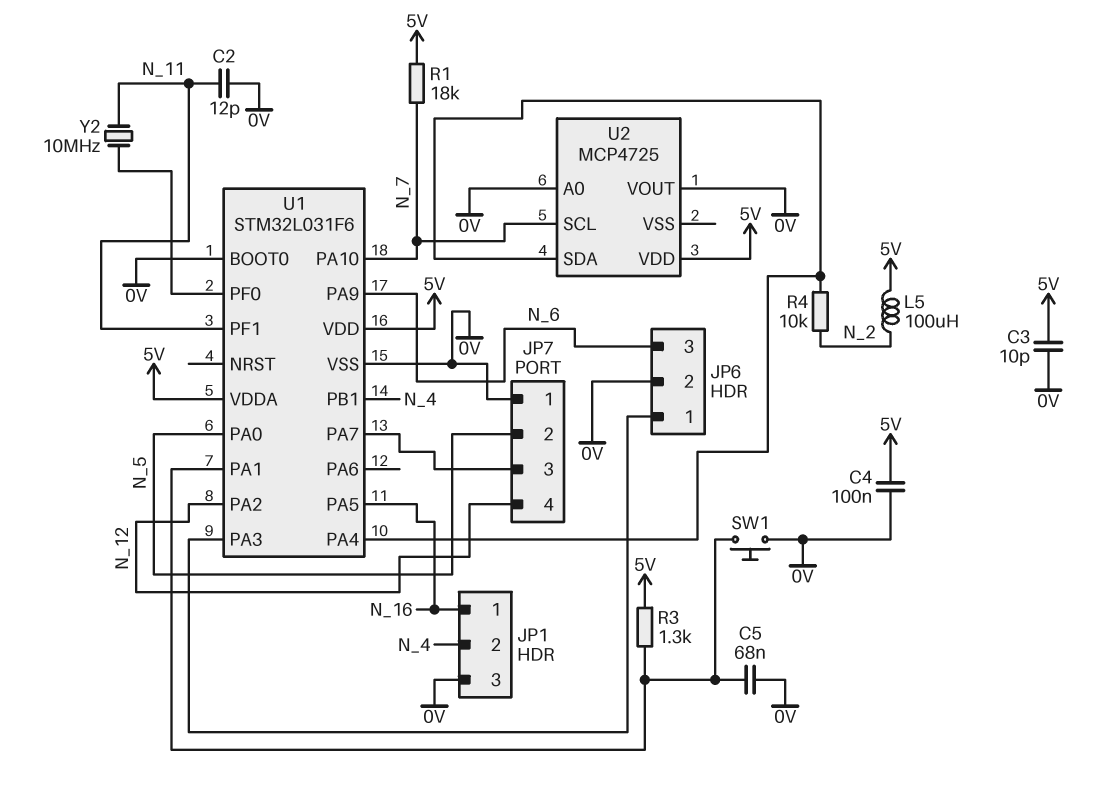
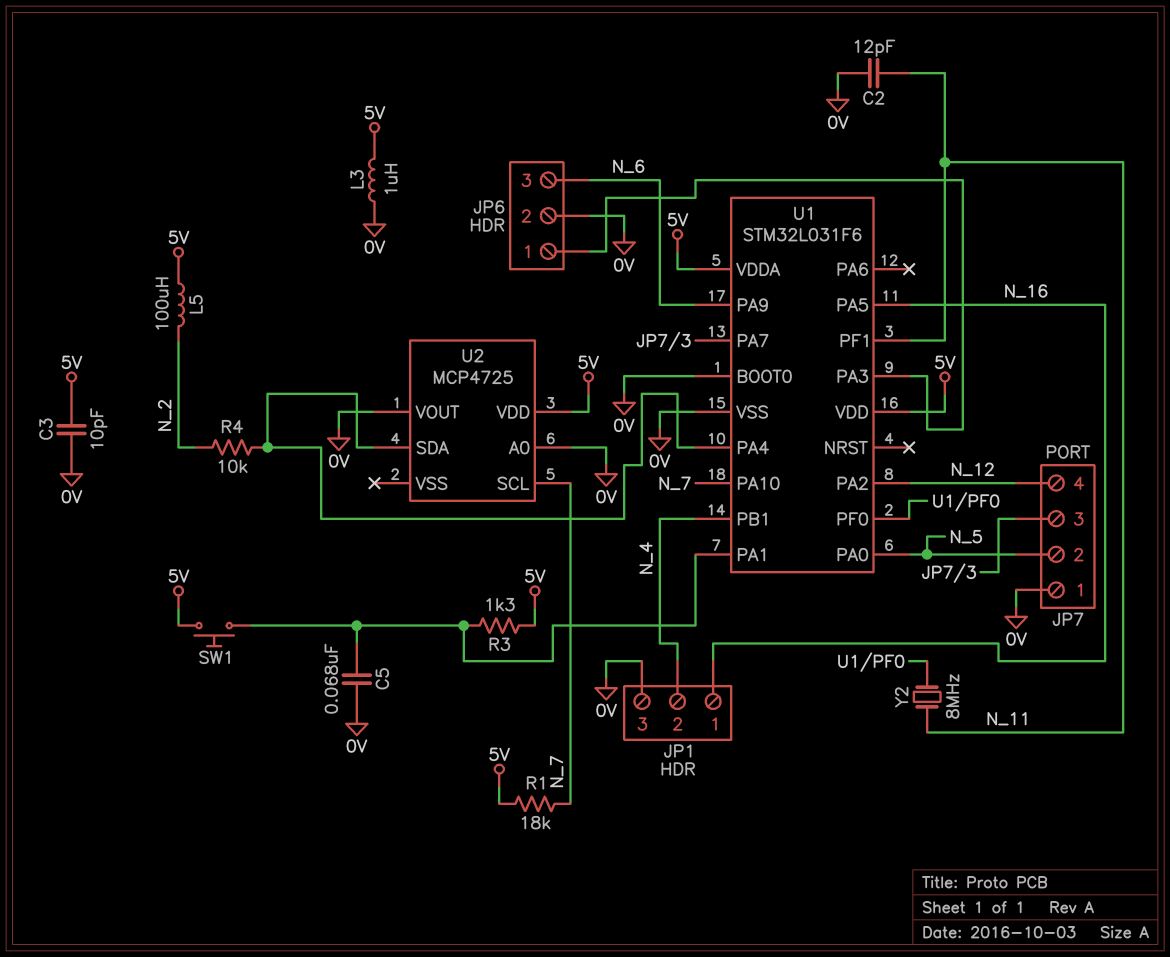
C4: 100nF (0V, 5V) -> none
L3: none -> 1uH (0V, 5V)
SW1: button (0V, U1/PA1) -> button (5V, U1/PA1)
Y2: 10MHz (N_11, U1/PF0) -> 8MHz (N_11, U1/PF0)

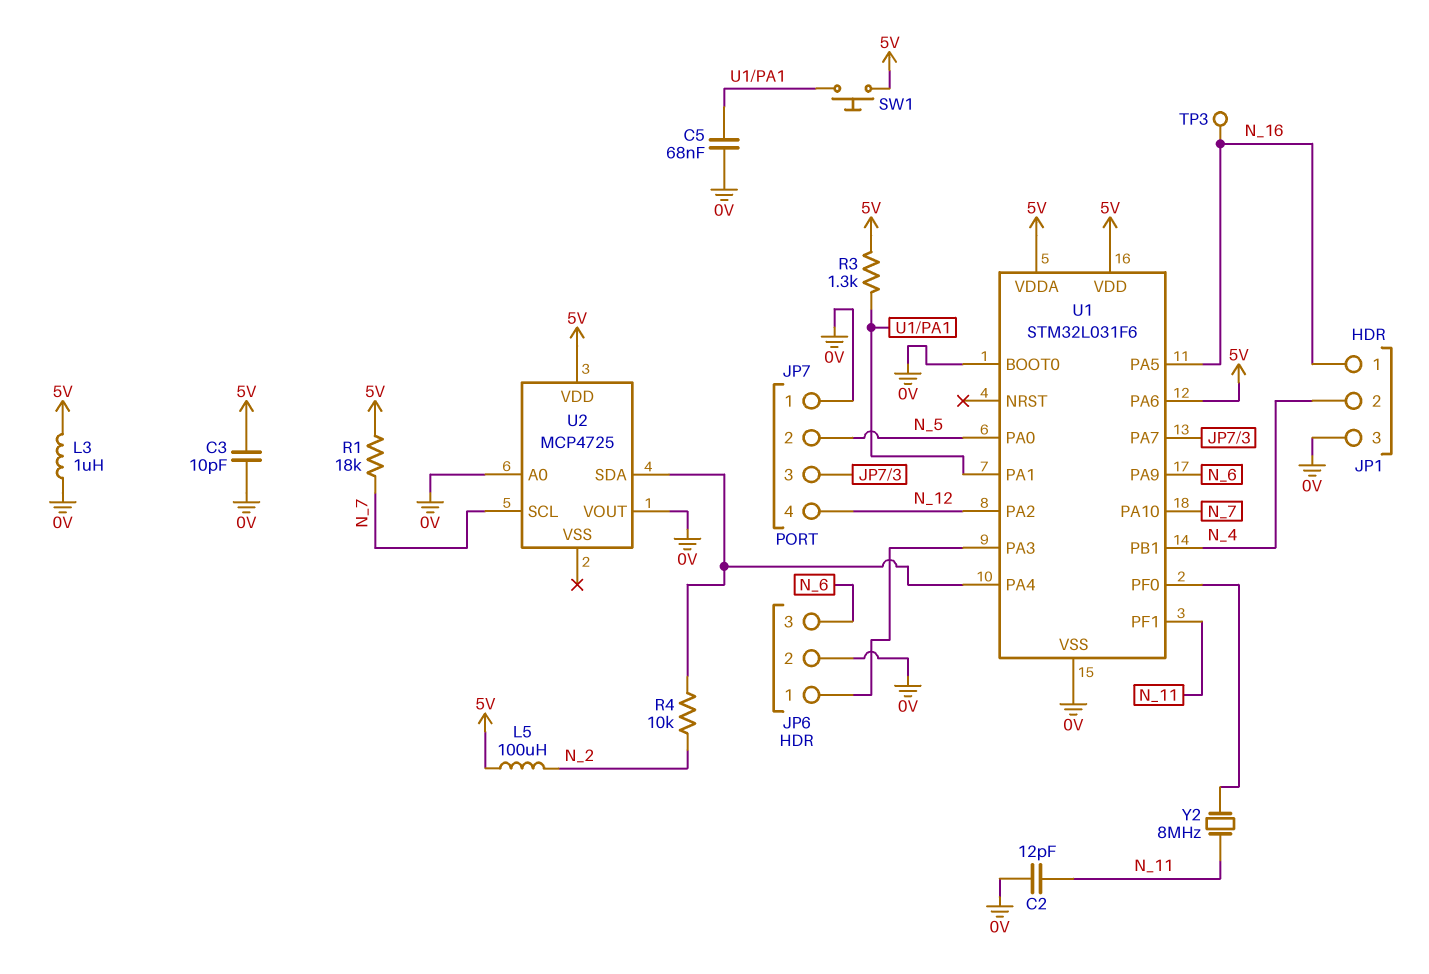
TP3: none -> test point (N_16)
U1 pin PA6: none -> 5V

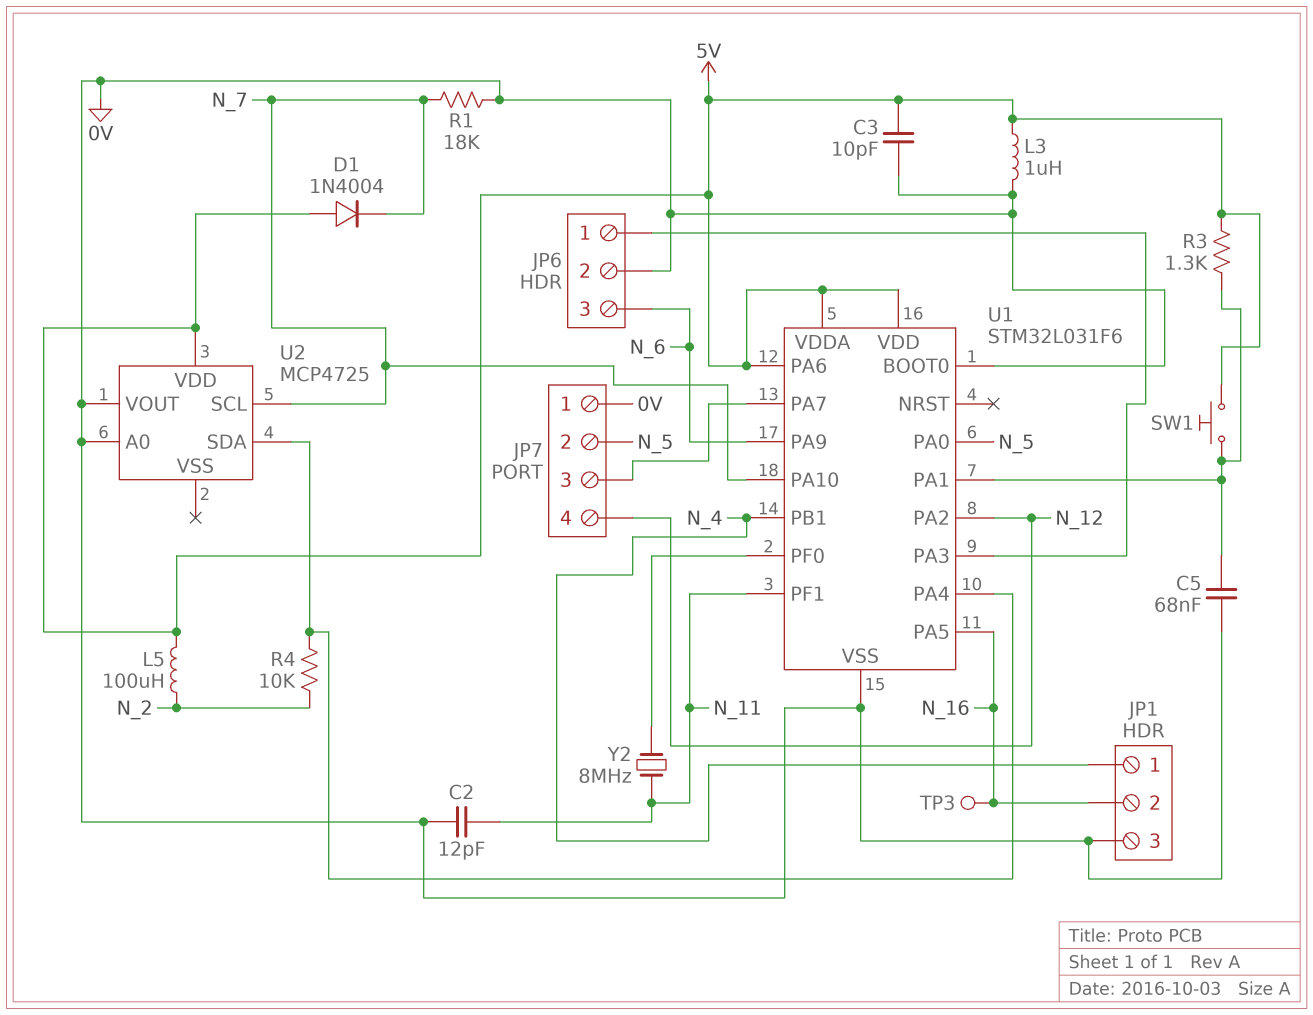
D1: none -> diode 1N4004 (A 5V, K N_7)
JP1 pin 1: N_16 -> N_4
JP1 pin 2: N_4 -> N_16
R1: 18k (5V, N_7) -> 18k (0V, N_7)

